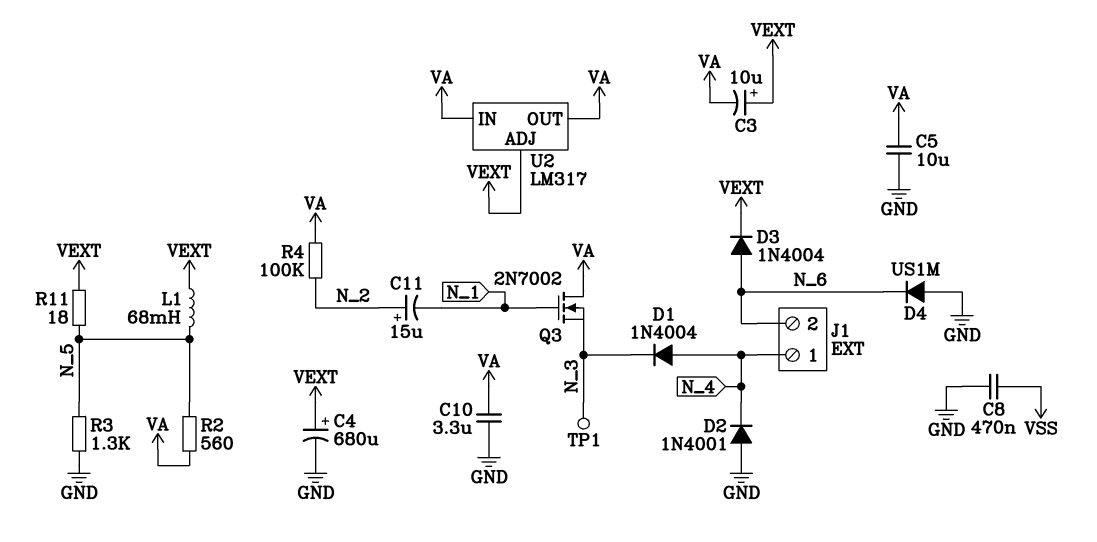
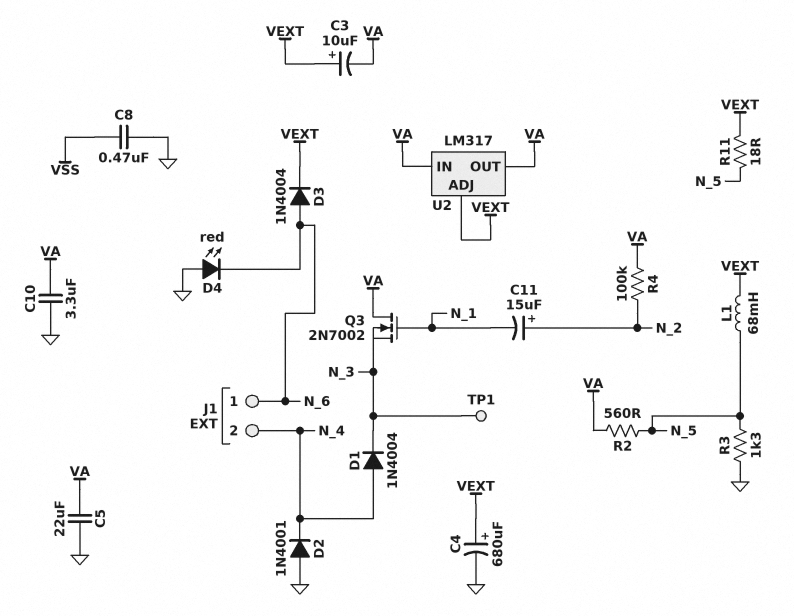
C5: 10uF (GND, VA) -> 22uF (GND, VA)
D4: diode US1M (A GND, K N_6) -> LED red (A GND, K N_6)
J1 pin 1: N_4 -> N_6
J1 pin 2: N_6 -> N_4

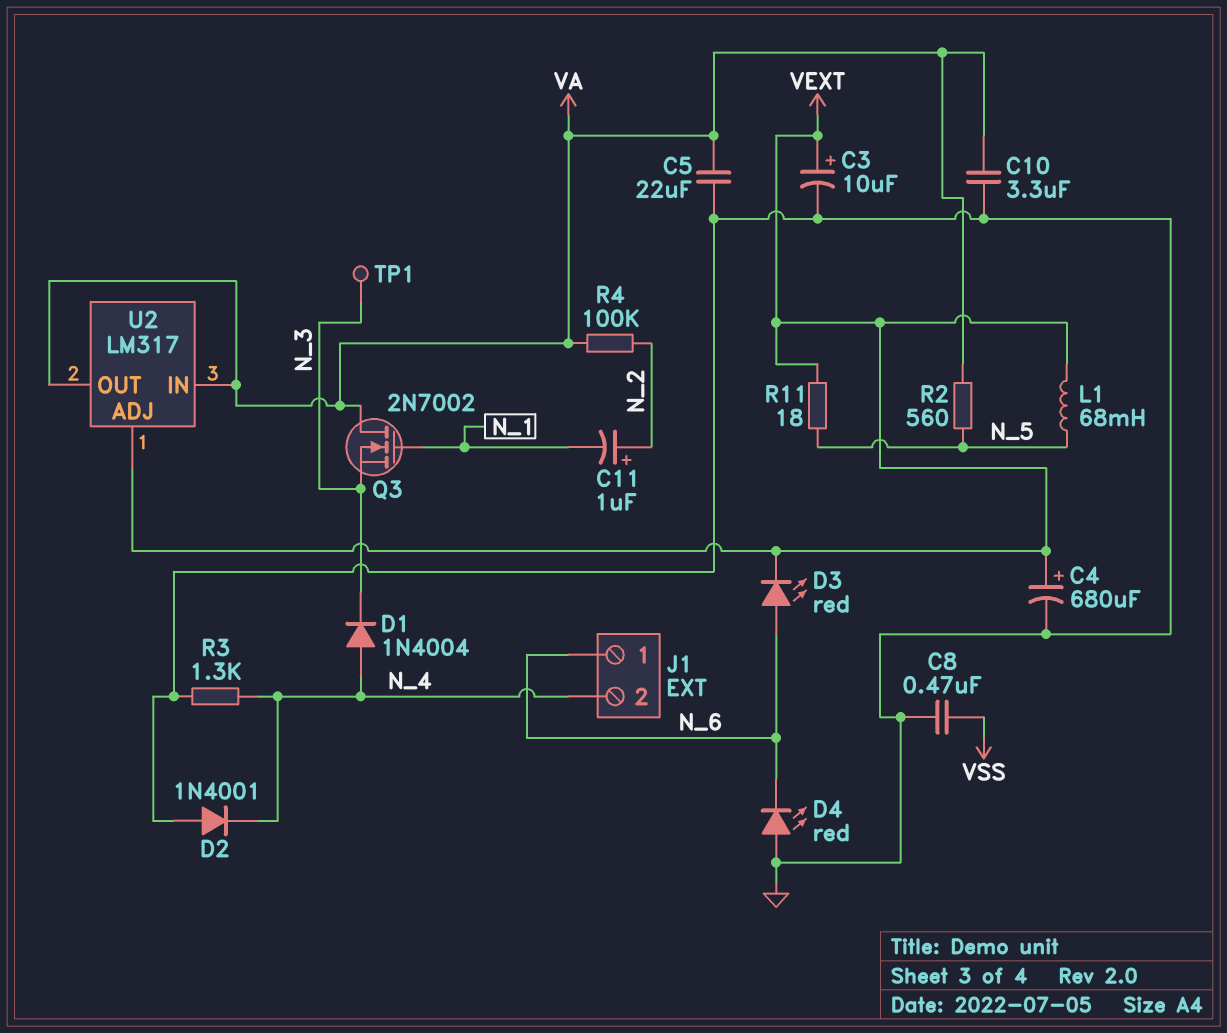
C3: 10uF (plus VEXT, minus VA) -> 10uF (plus VEXT, minus GND)
C11: 15uF (plus N_2, minus N_1) -> 1uF (plus N_2, minus N_1)
D3: diode 1N4004 (A N_6, K VEXT) -> LED red (A N_6, K VEXT)
R3: 1.3k (GND, N_5) -> 1.3k (GND, N_4)

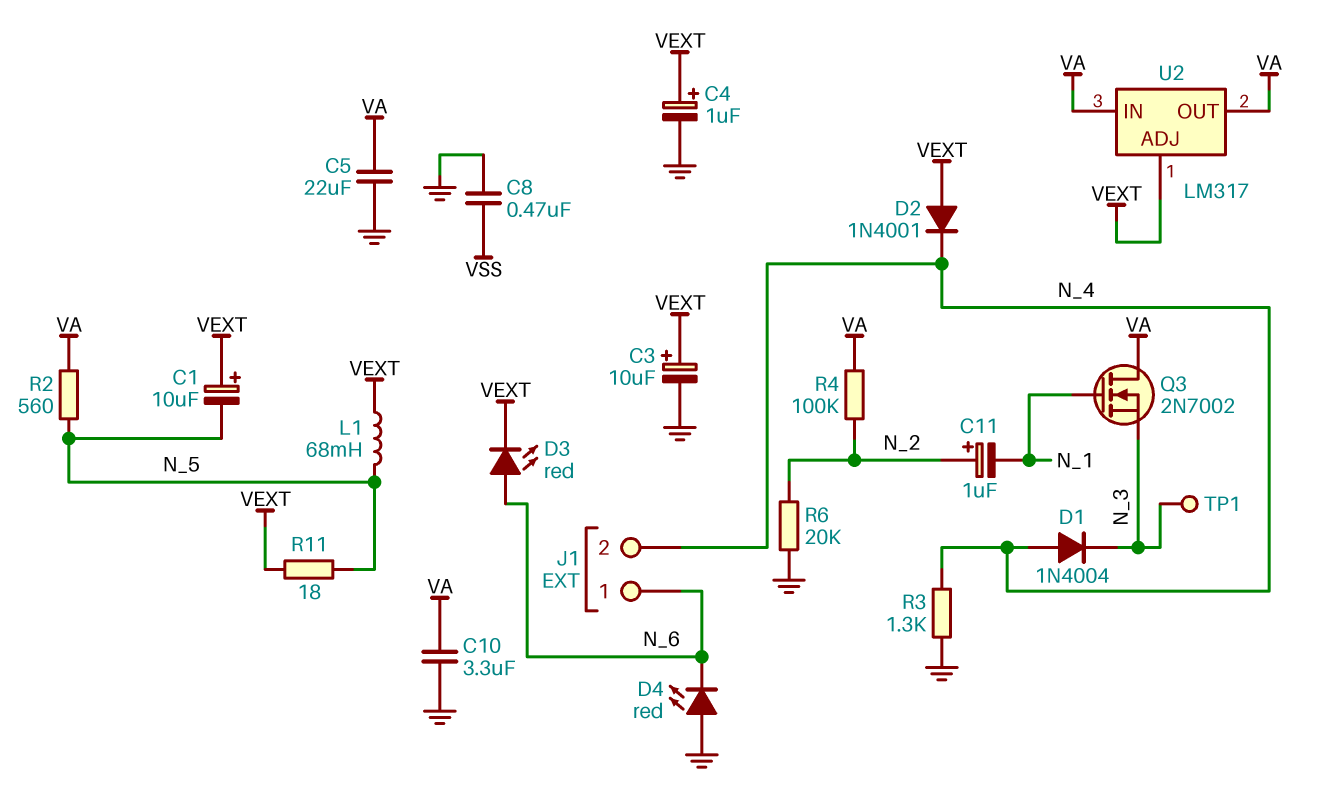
C1: none -> 10uF (plus VEXT, minus N_5)
C4: 680uF (plus VEXT, minus GND) -> 1uF (plus VEXT, minus GND)
D2: diode 1N4001 (A GND, K N_4) -> diode 1N4001 (A VEXT, K N_4)
R6: none -> 20k (GND, N_2)

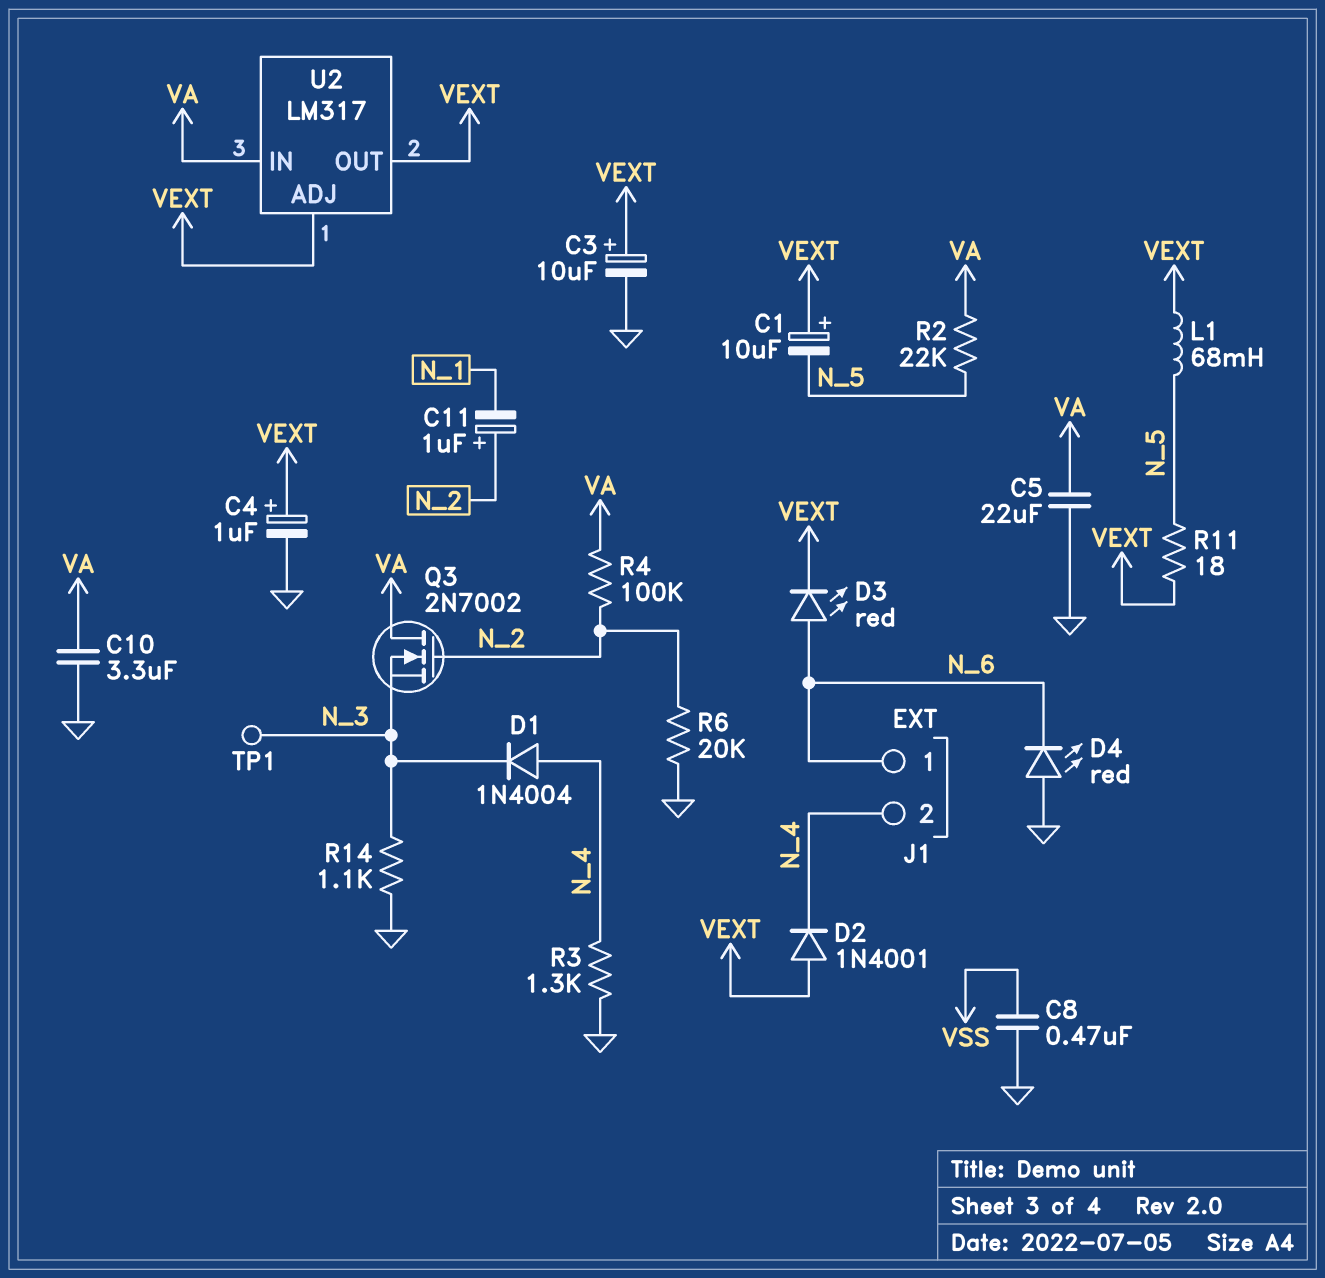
Q3: NMOS 2N7002 (G N_1, D VA, S N_3) -> NMOS 2N7002 (G N_2, D VA, S N_3)
R2: 560 (N_5, VA) -> 22k (N_5, VA)
R14: none -> 1.1k (GND, N_3)
U2 pin OUT: VA -> VEXT

